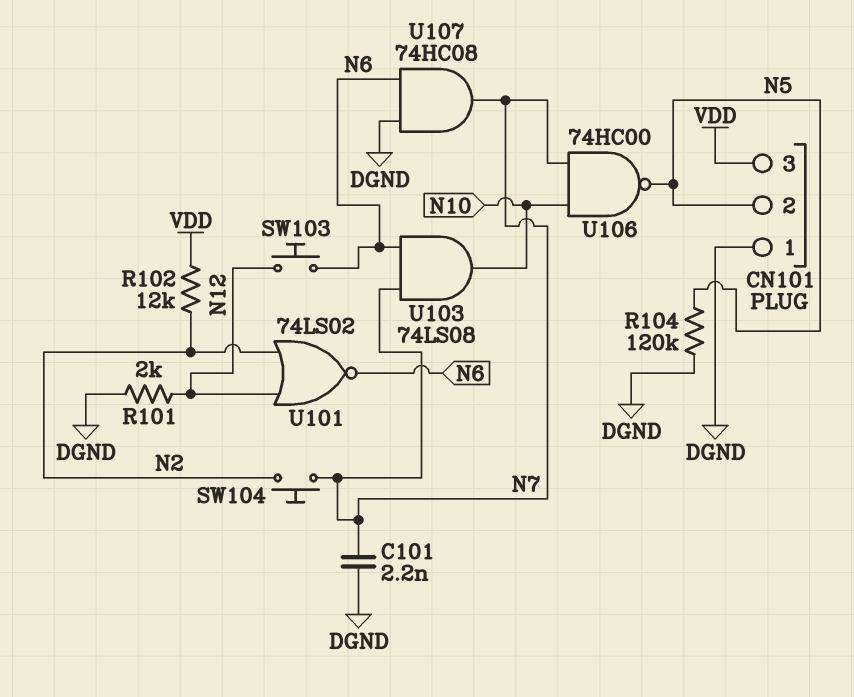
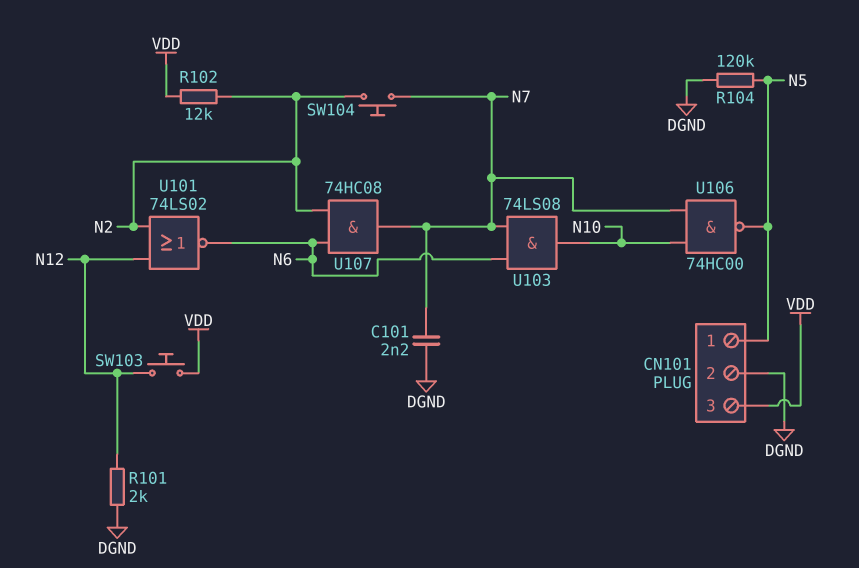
CN101 pin 1: DGND -> N5
CN101 pin 2: N5 -> DGND
SW103: button (N6, N12) -> button (N12, VDD)
U107: AND 74HC08 (in DGND, in N6, out N7) -> AND 74HC08 (in N2, in N6, out N7)

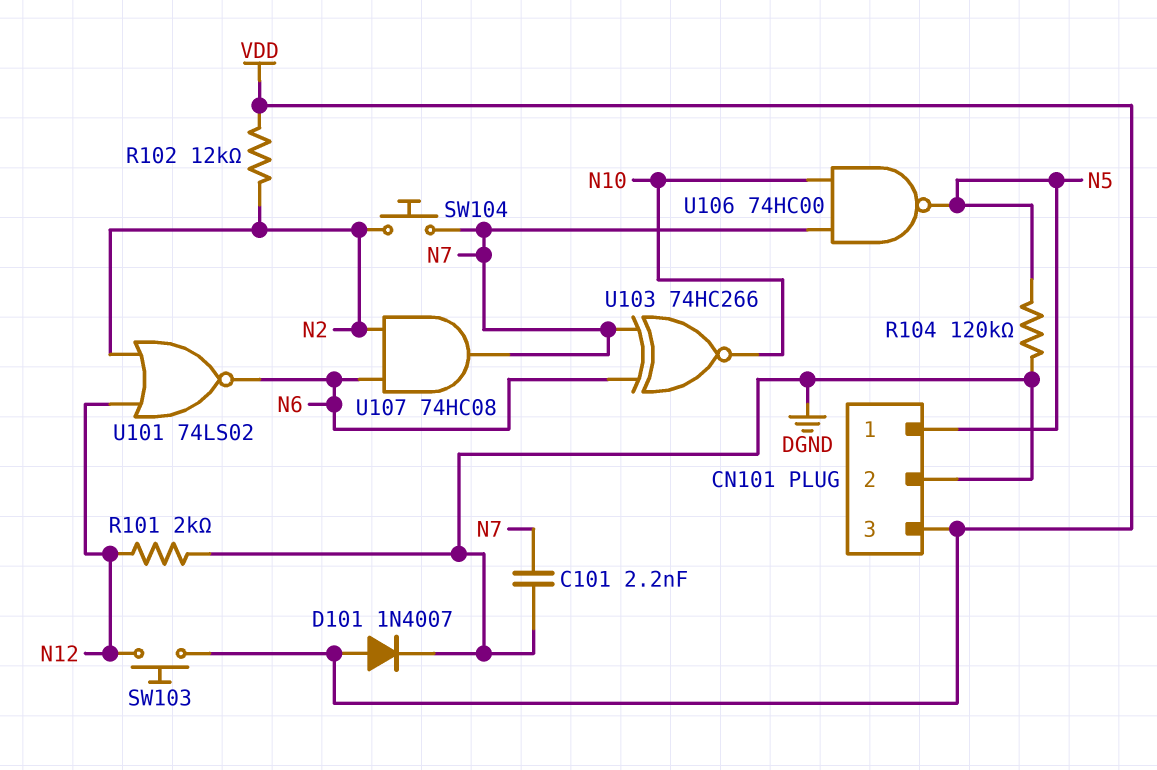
D101: none -> diode 1N4007 (A VDD, K DGND)
U103: AND 74LS08 (in N6, in N7, out N10) -> XNOR 74HC266 (in N6, in N7, out N10)

